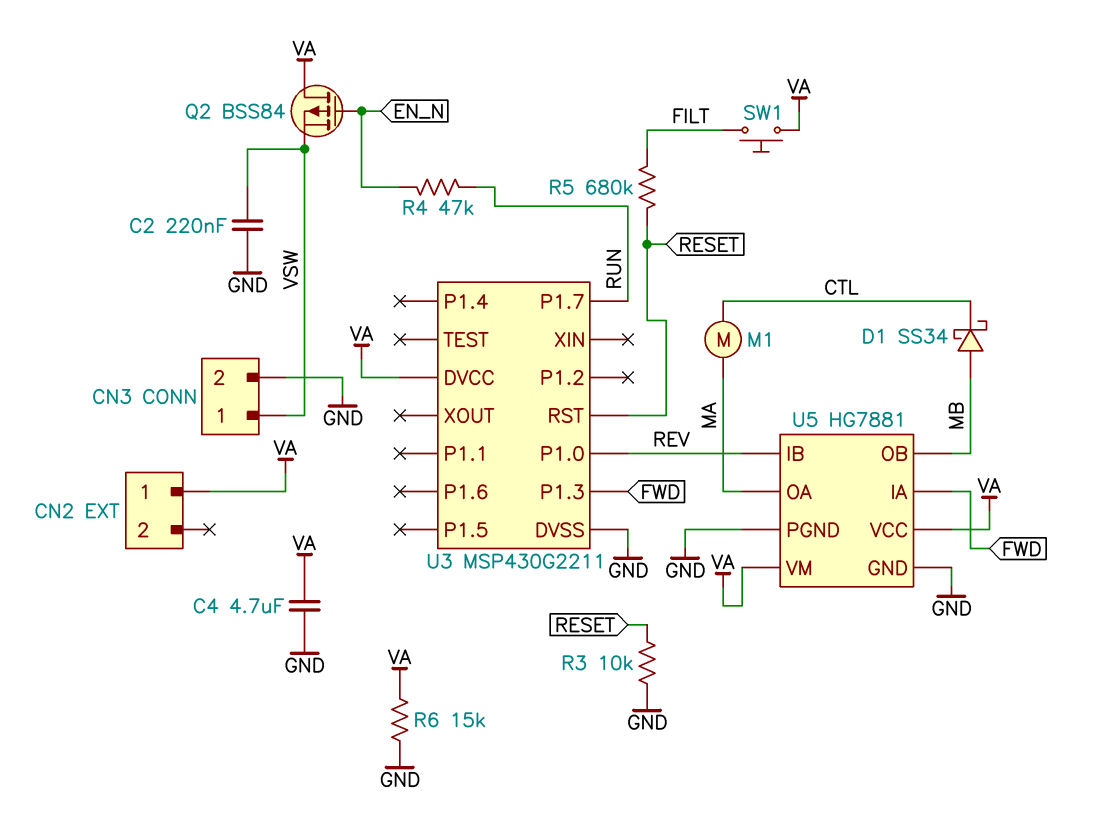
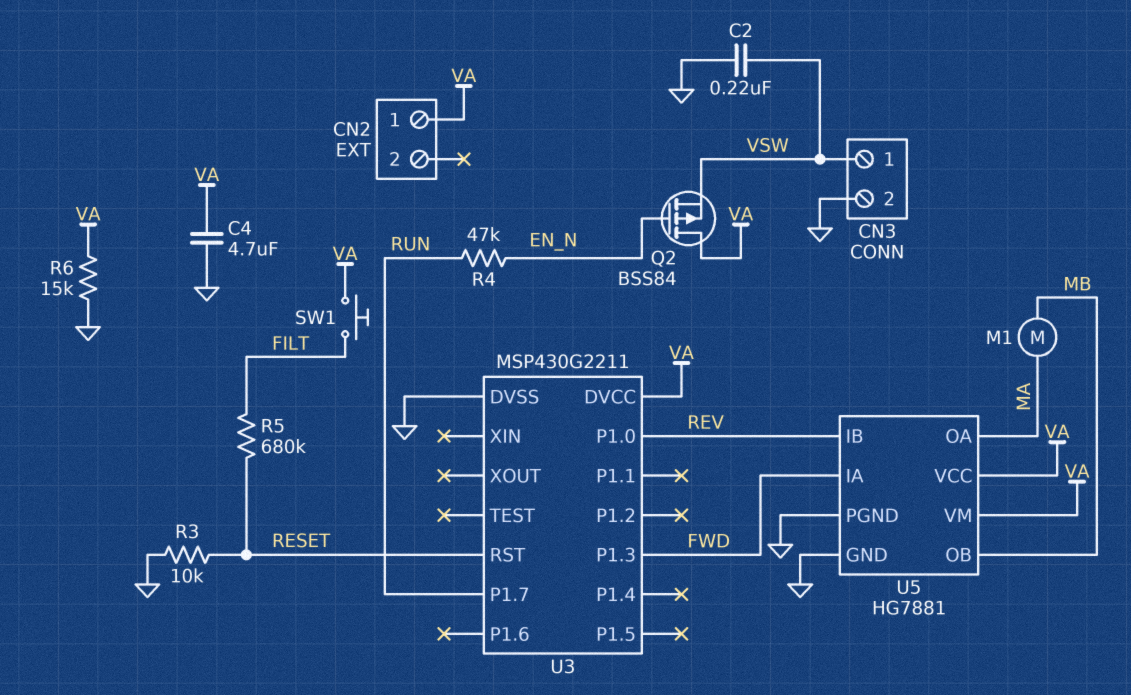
D1: schottky SS34 (A MB, K CTL) -> none
M1: motor (CTL, MA) -> motor (MA, MB)

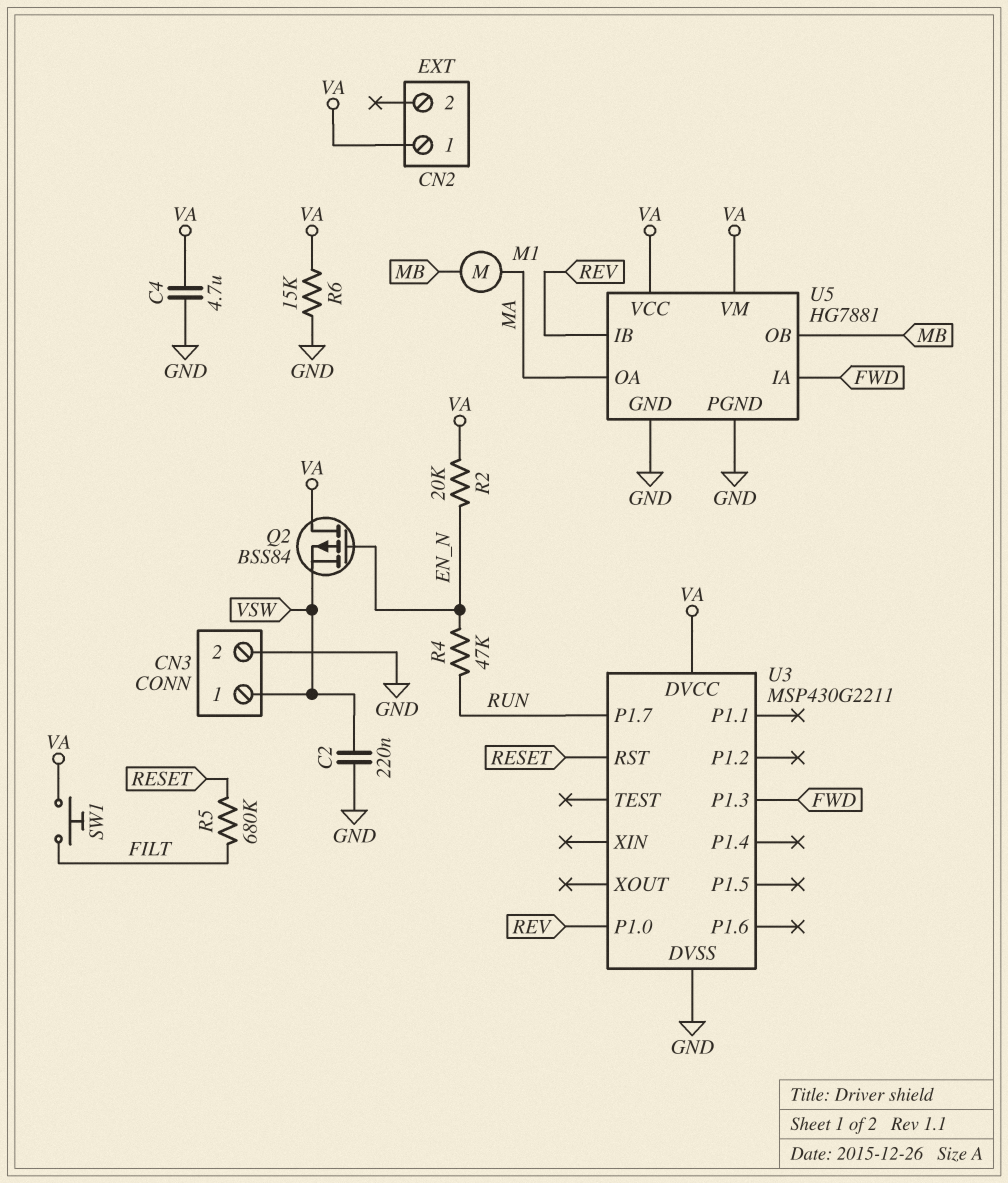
R2: none -> 20k (EN_N, VA)
R3: 10k (GND, RESET) -> none

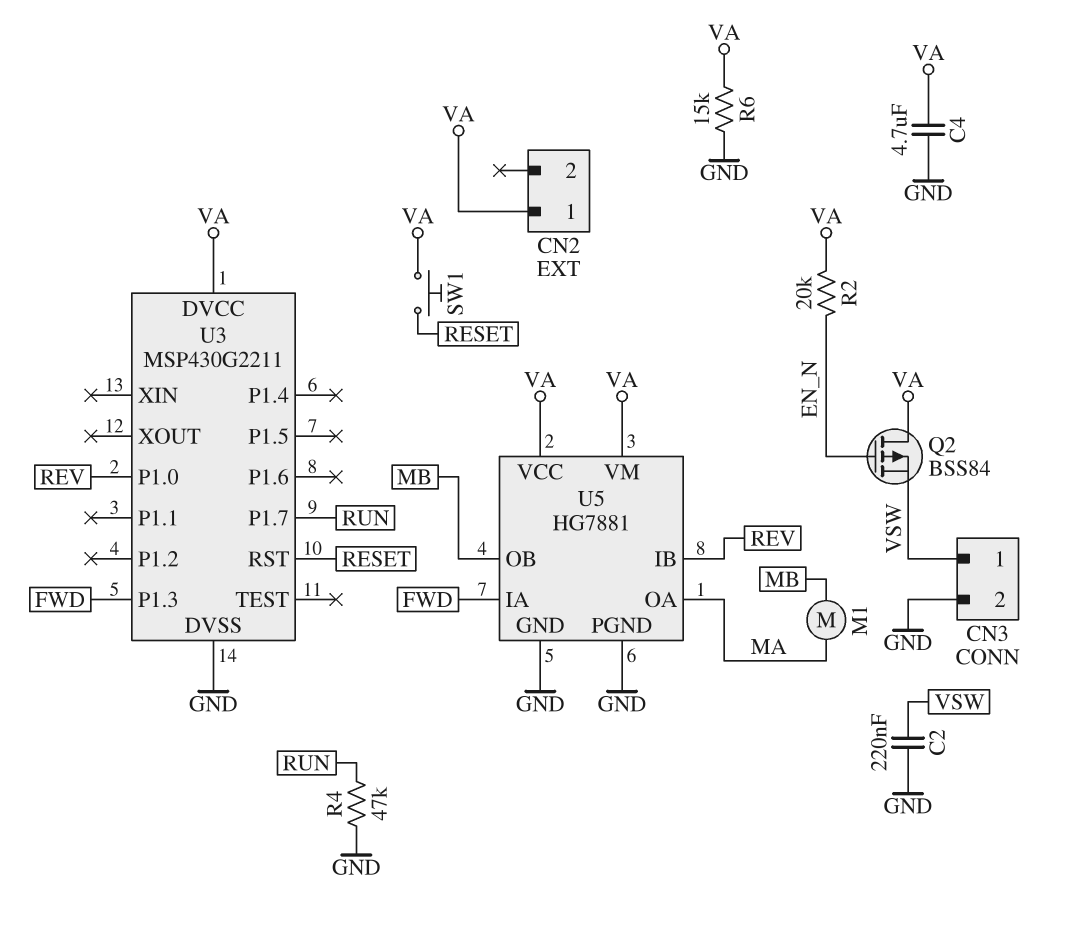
R4: 47k (EN_N, RUN) -> 47k (GND, RUN)
R5: 680k (FILT, RESET) -> none
SW1: button (FILT, VA) -> button (RESET, VA)

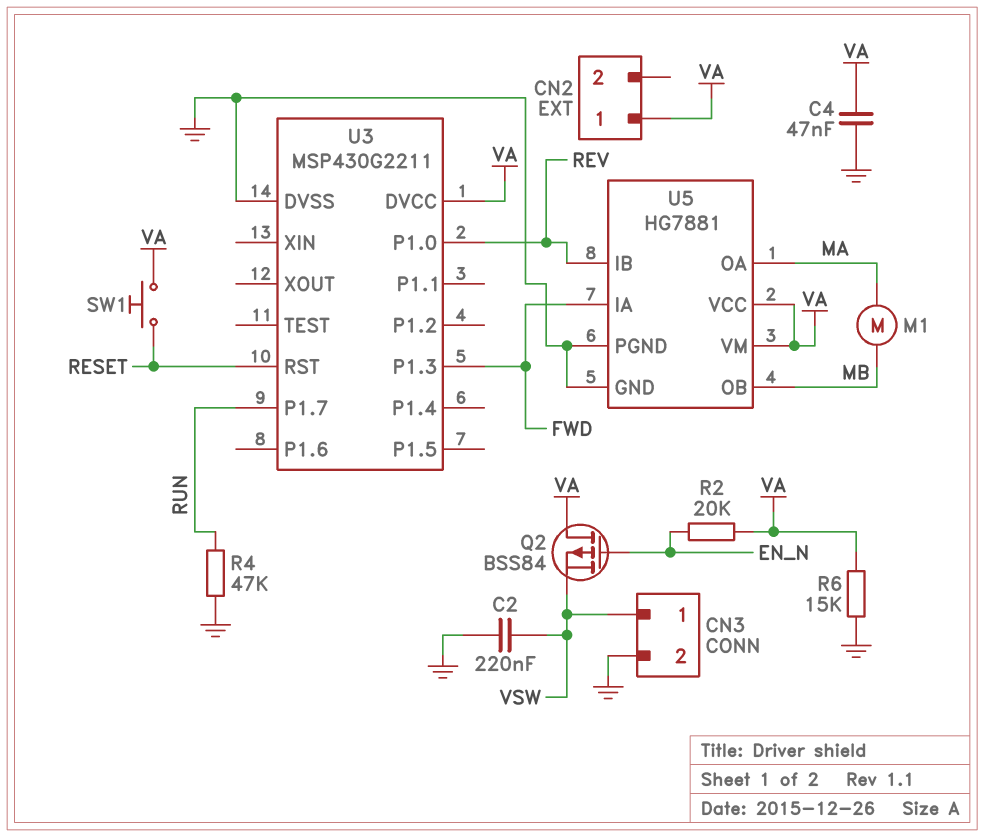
C4: 4.7uF (GND, VA) -> 47nF (GND, VA)

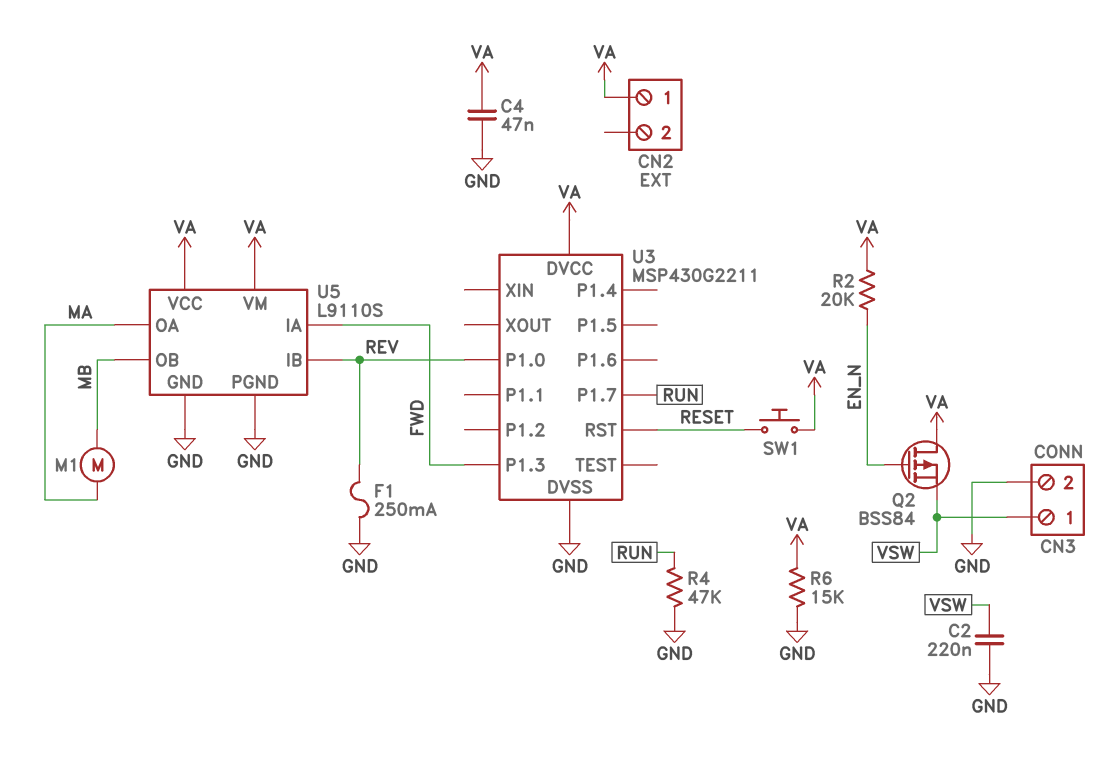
F1: none -> 250mA (GND, REV)
U5: HG7881 -> L9110S

